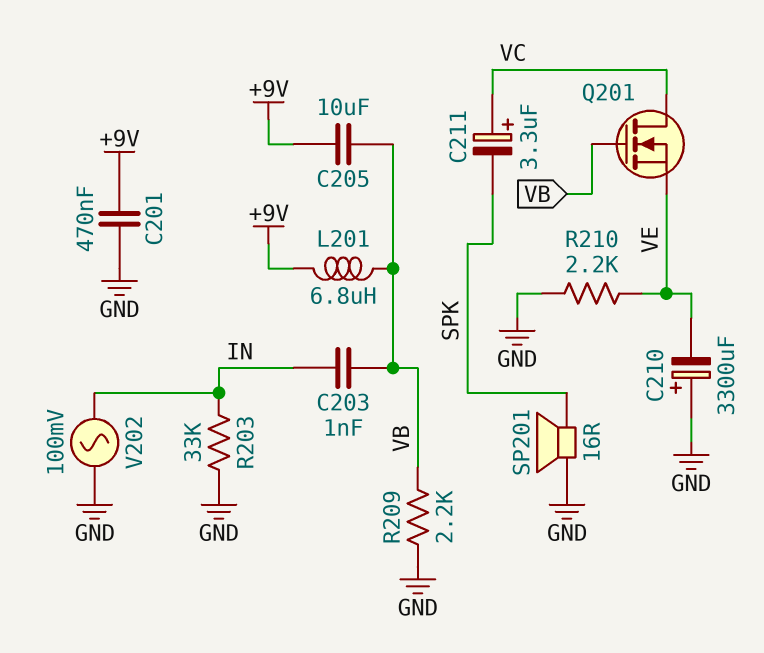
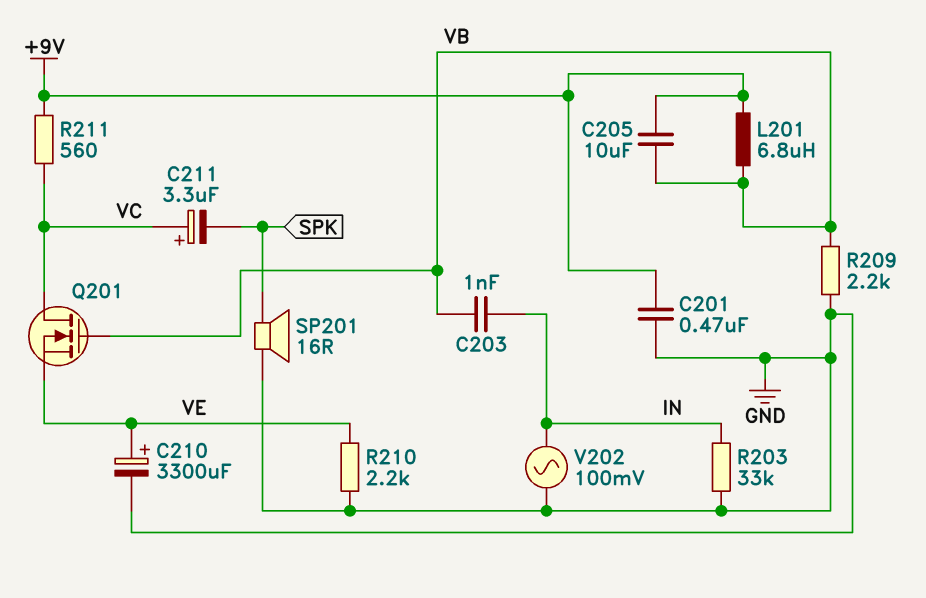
C210: 3300uF (plus GND, minus VE) -> 3300uF (plus VE, minus GND)
R211: none -> 560 (+9V, VC)

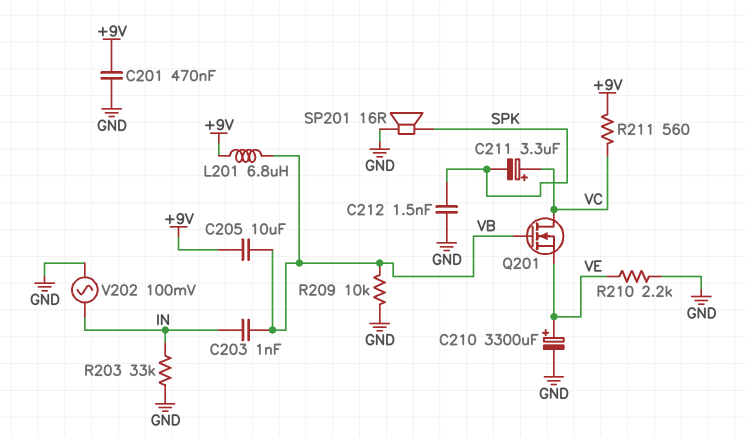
C212: none -> 1.5nF (GND, SPK)
R209: 2.2k (GND, VB) -> 10k (GND, VB)

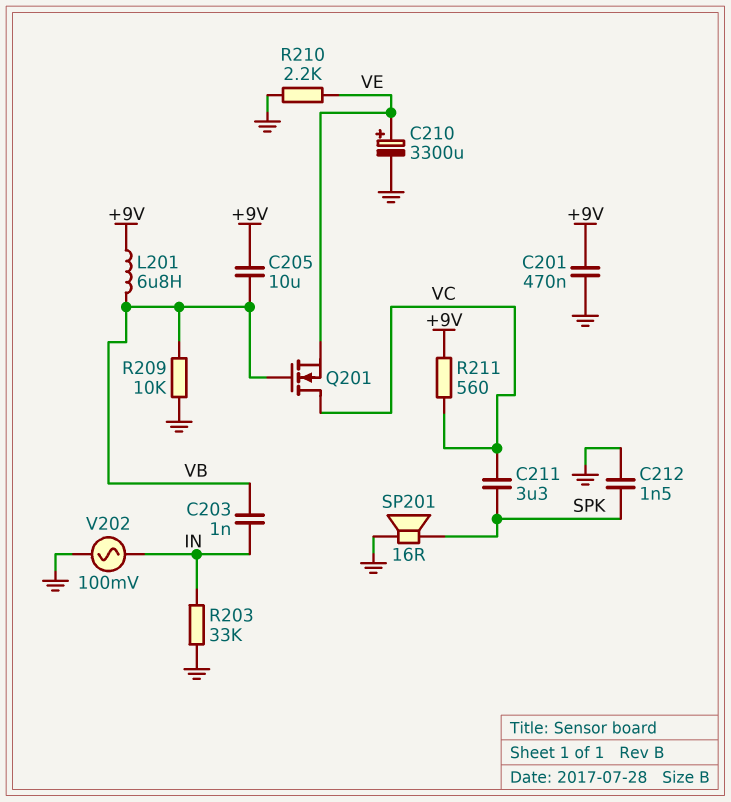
C211: 3.3uF (plus VC, minus SPK) -> 3.3uF (SPK, VC)

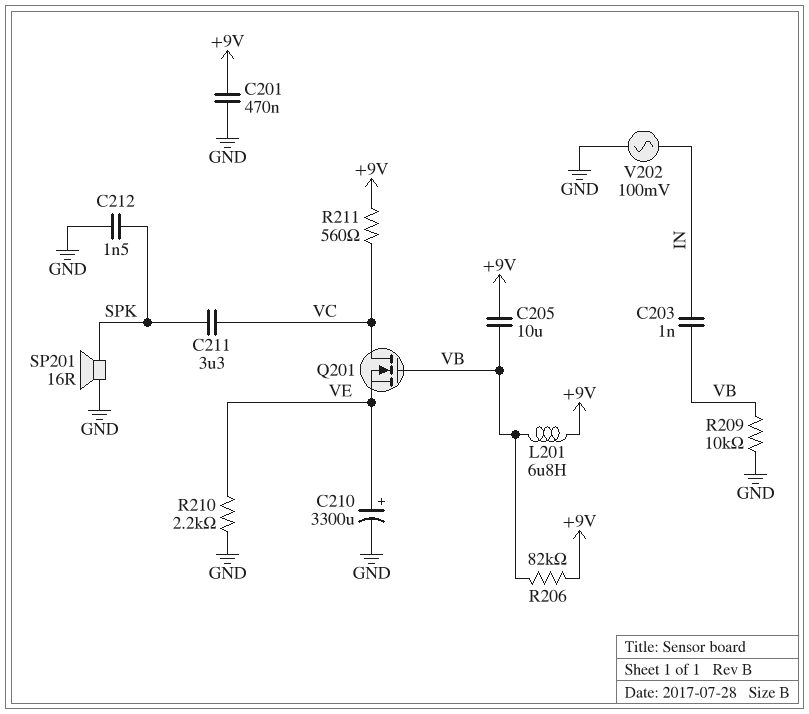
R203: 33k (GND, IN) -> none
R206: none -> 82k (+9V, VB)

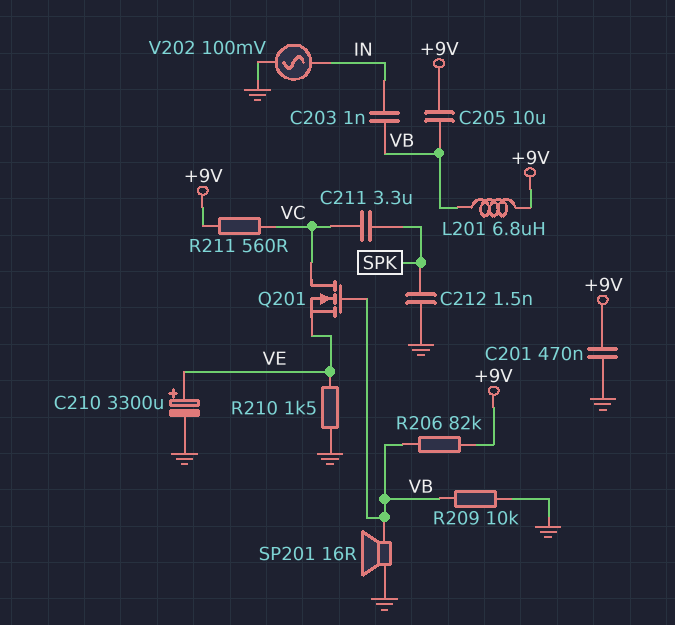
R210: 2.2k (GND, VE) -> 1.5k (GND, VE)
SP201: speaker 16R (GND, SPK) -> speaker 16R (GND, VB)

